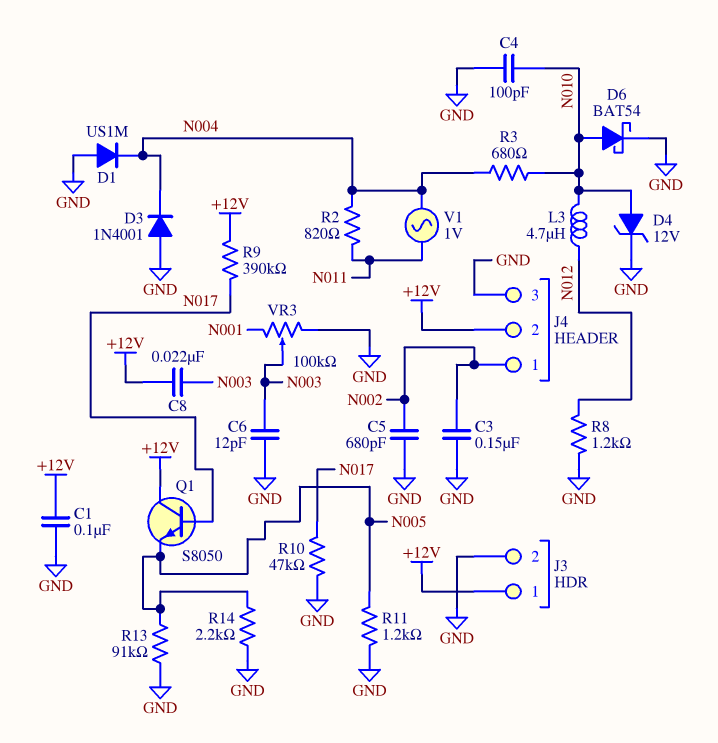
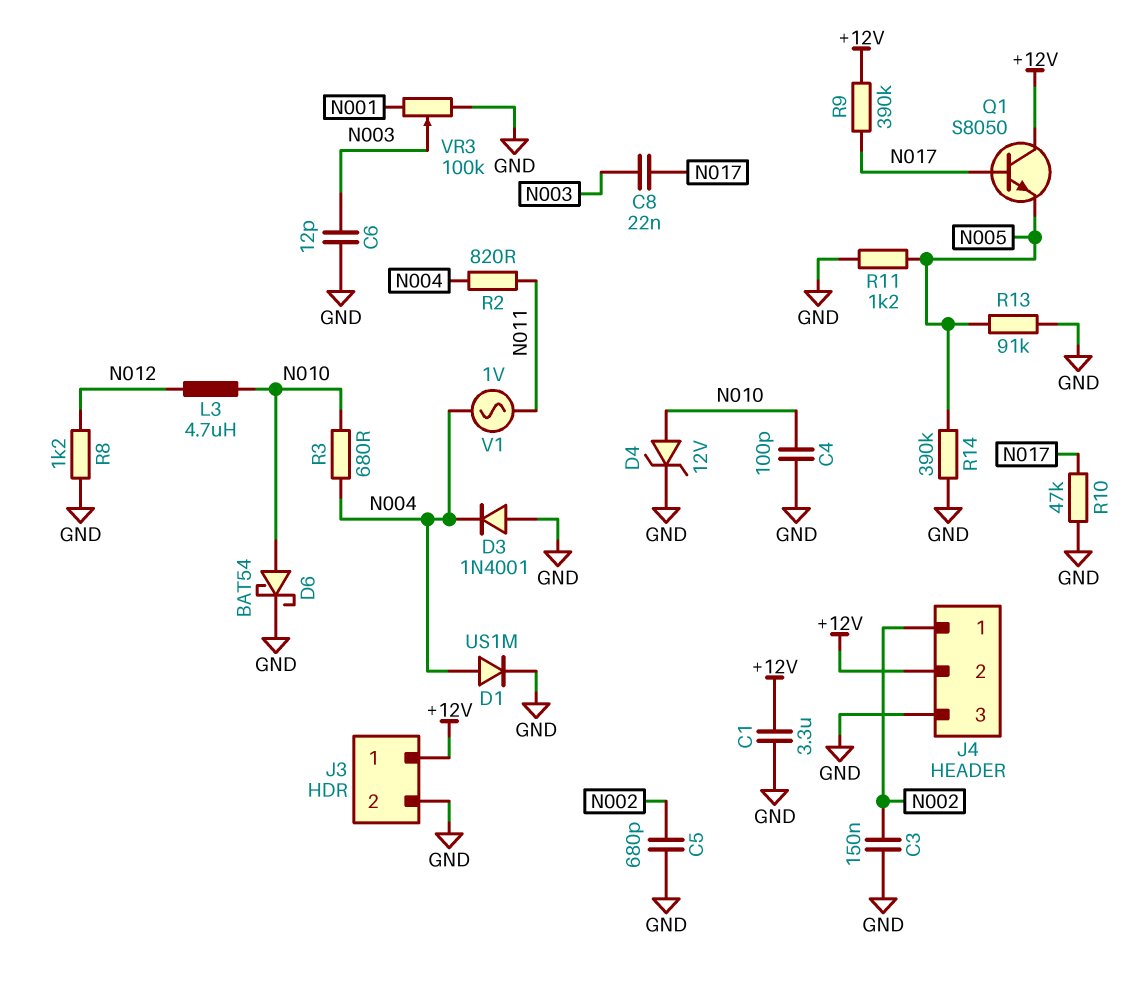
C1: 100nF (+12V, GND) -> 3.3uF (+12V, GND)
C8: 22nF (+12V, N003) -> 22nF (N003, N017)
D1: diode US1M (A GND, K N004) -> diode US1M (A N004, K GND)
R14: 2.2k (GND, N005) -> 390k (GND, N005)

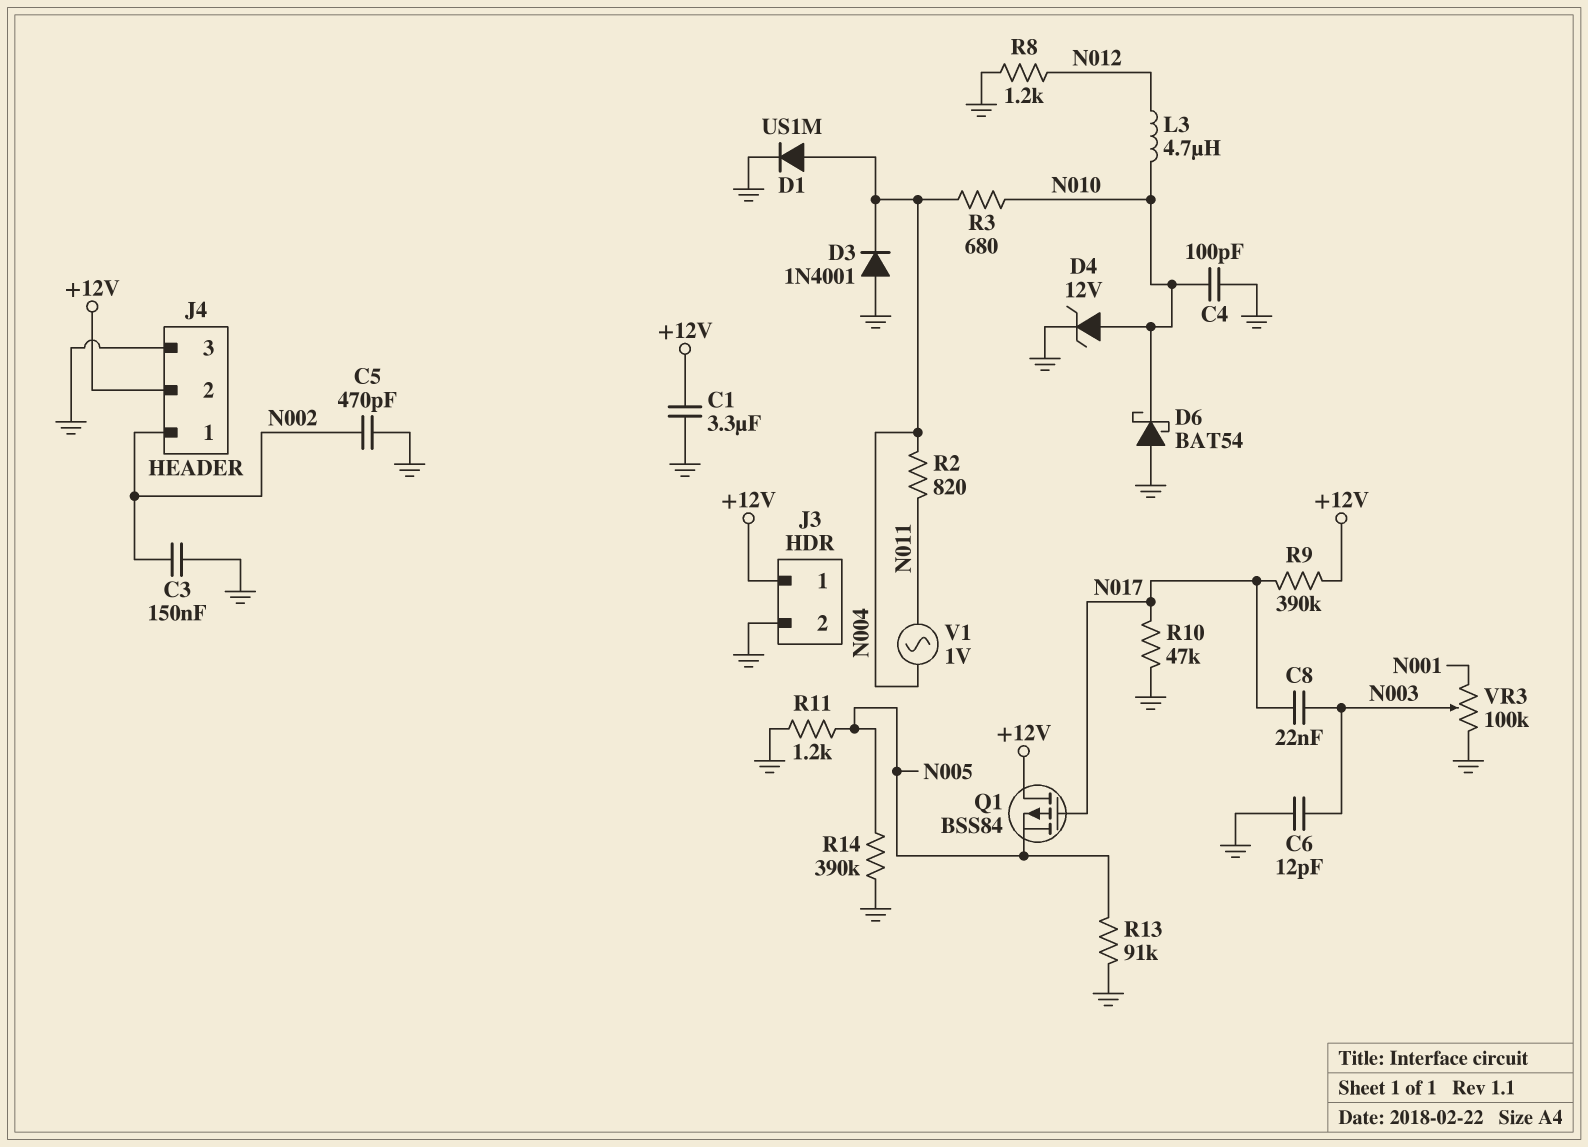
C5: 680pF (GND, N002) -> 470pF (GND, N002)
D6: schottky BAT54 (A N010, K GND) -> schottky BAT54 (A GND, K N010)
Q1: NPN S8050 (B N017, C +12V, E N005) -> PMOS BSS84 (G N017, D +12V, S N005)

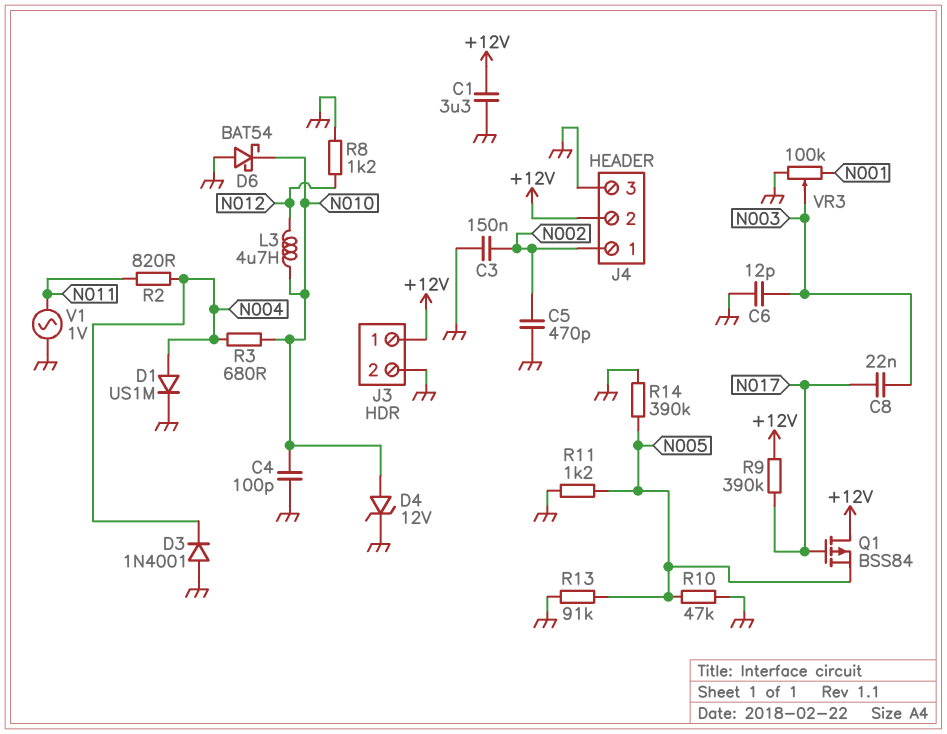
R10: 47k (GND, N017) -> 47k (GND, N005)
V1: AC 1V (N004, N011) -> AC 1V (GND, N011)

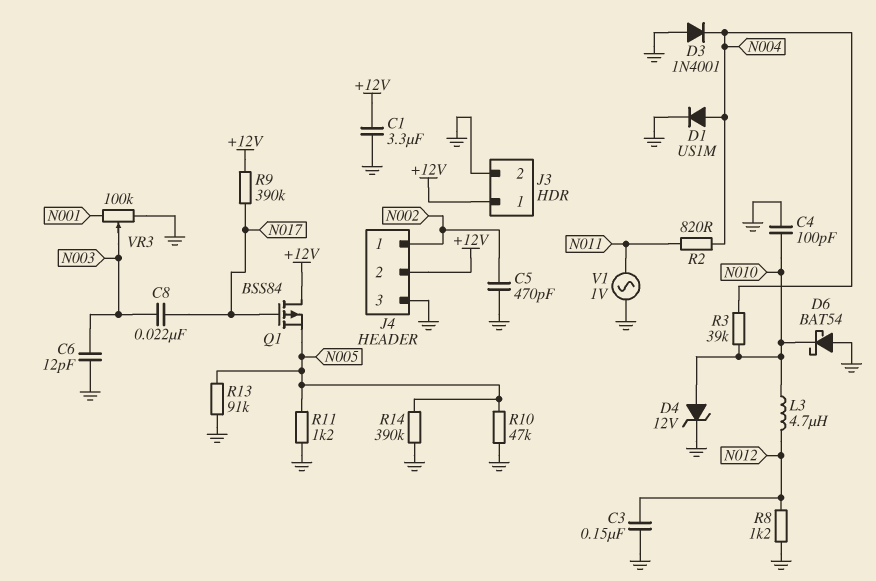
C3: 150nF (GND, N002) -> 150nF (GND, N012)
R3: 680 (N004, N010) -> 39k (N004, N010)

